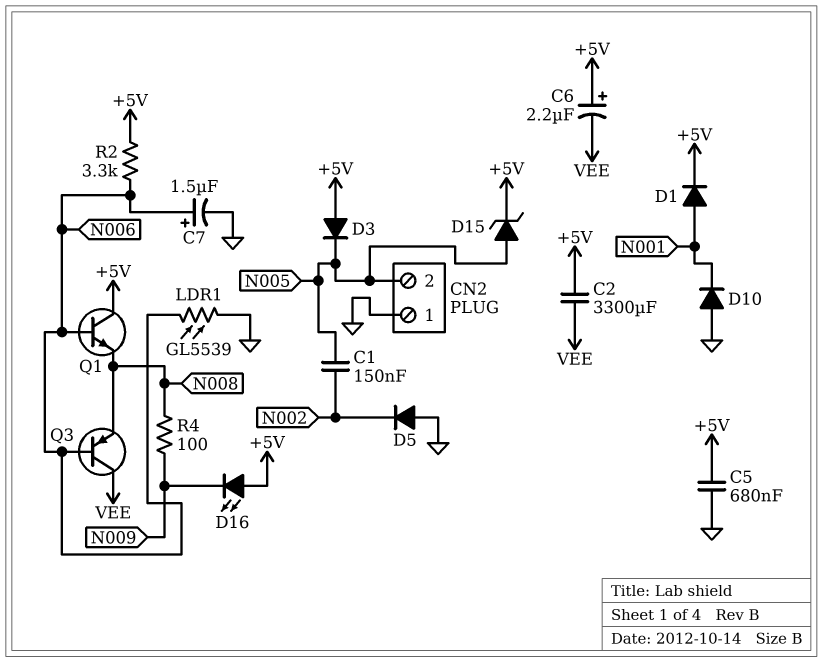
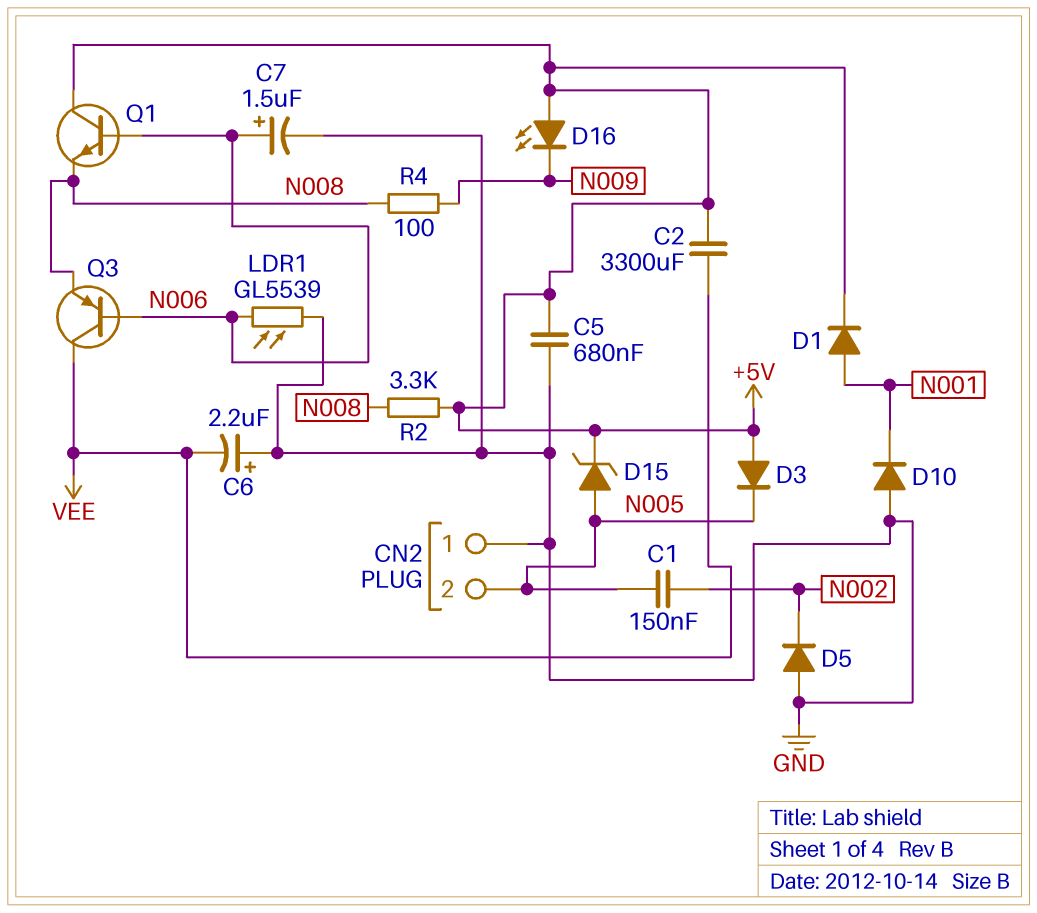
C6: 2.2uF (plus +5V, minus VEE) -> 2.2uF (plus GND, minus VEE)
R2: 3.3k (+5V, N006) -> 3.3k (+5V, N008)

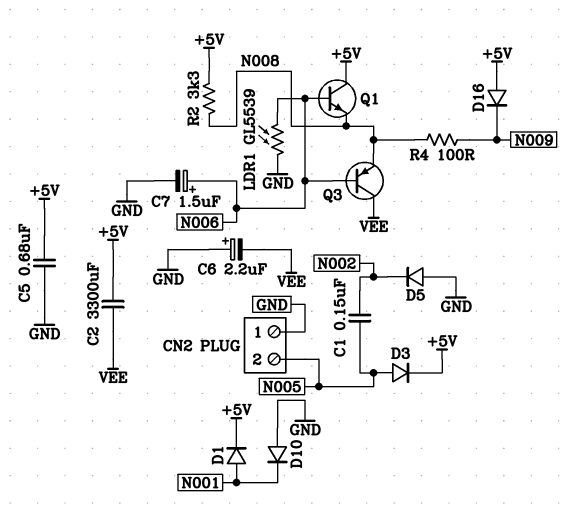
D3: diode (A +5V, K N005) -> diode (A N005, K +5V)
D15: zener (A N005, K +5V) -> none
D16: LED (A +5V, K N009) -> diode (A +5V, K N009)

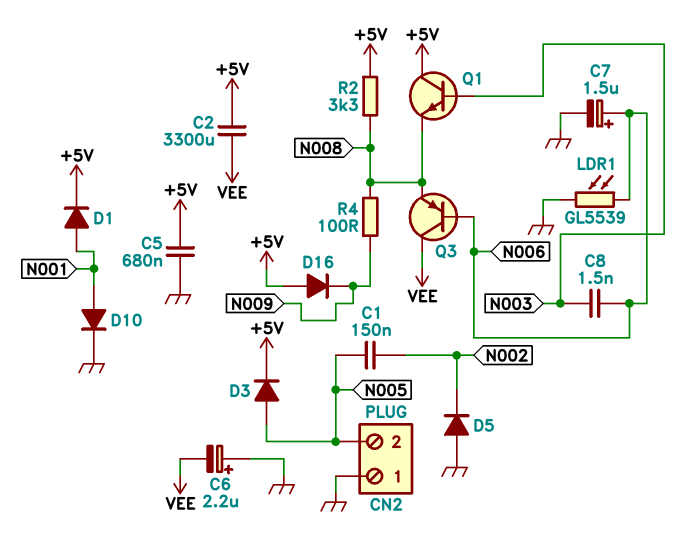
C8: none -> 1.5nF (N003, N006)
D10: diode (A GND, K N001) -> diode (A N001, K GND)
Q1: NPN (B N006, C +5V, E N008) -> NPN (B N003, C +5V, E N008)

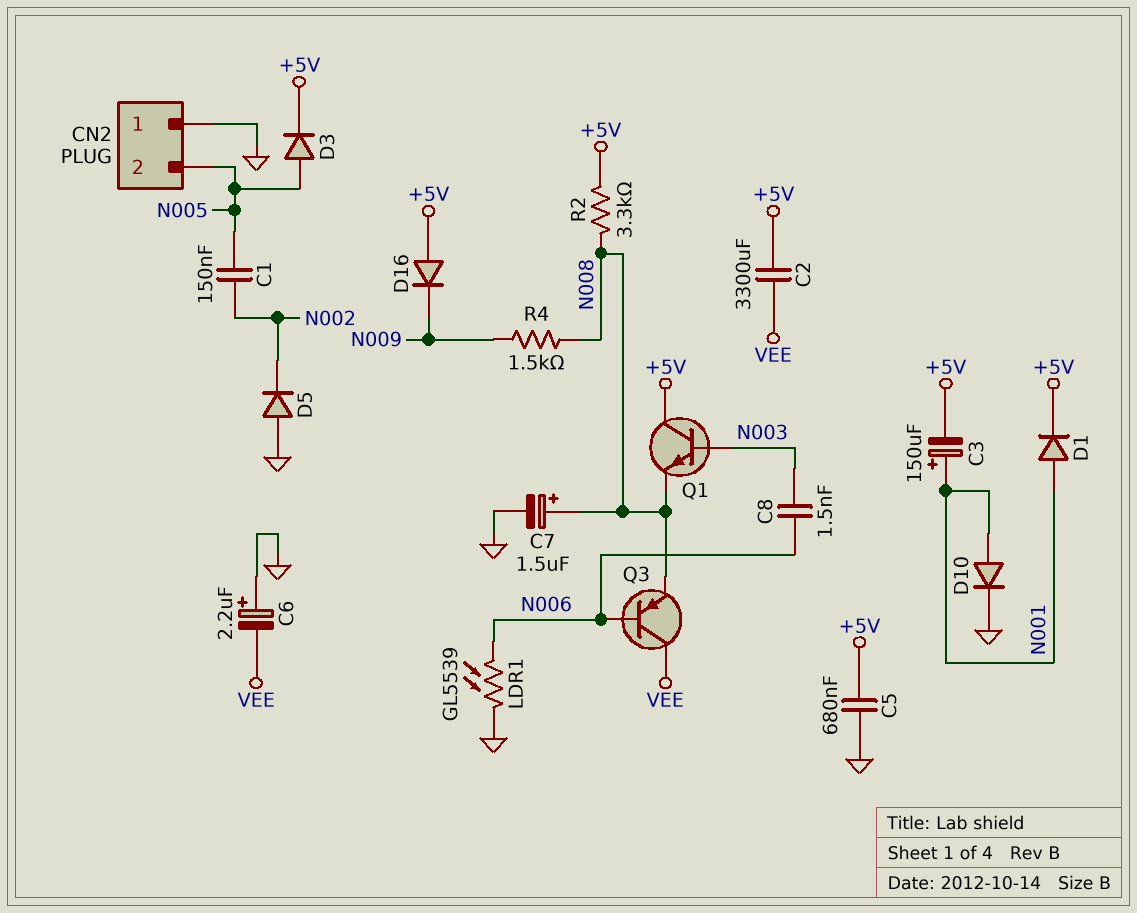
C3: none -> 150uF (plus N001, minus +5V)
C7: 1.5uF (plus N006, minus GND) -> 1.5uF (plus N008, minus GND)
R4: 100 (N008, N009) -> 1.5k (N008, N009)

